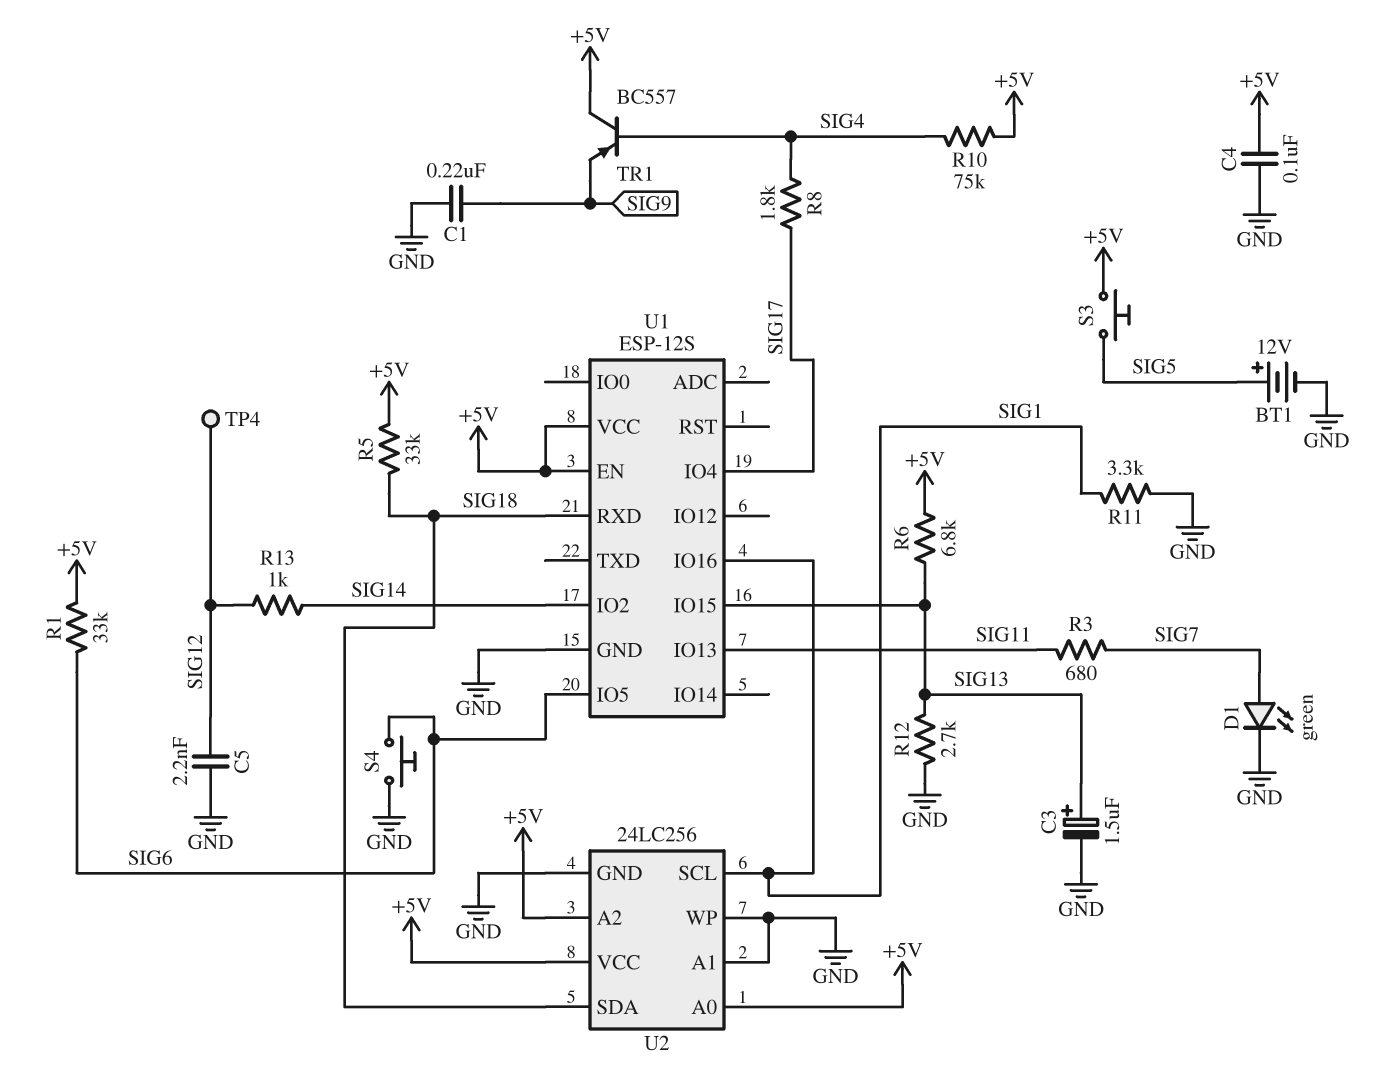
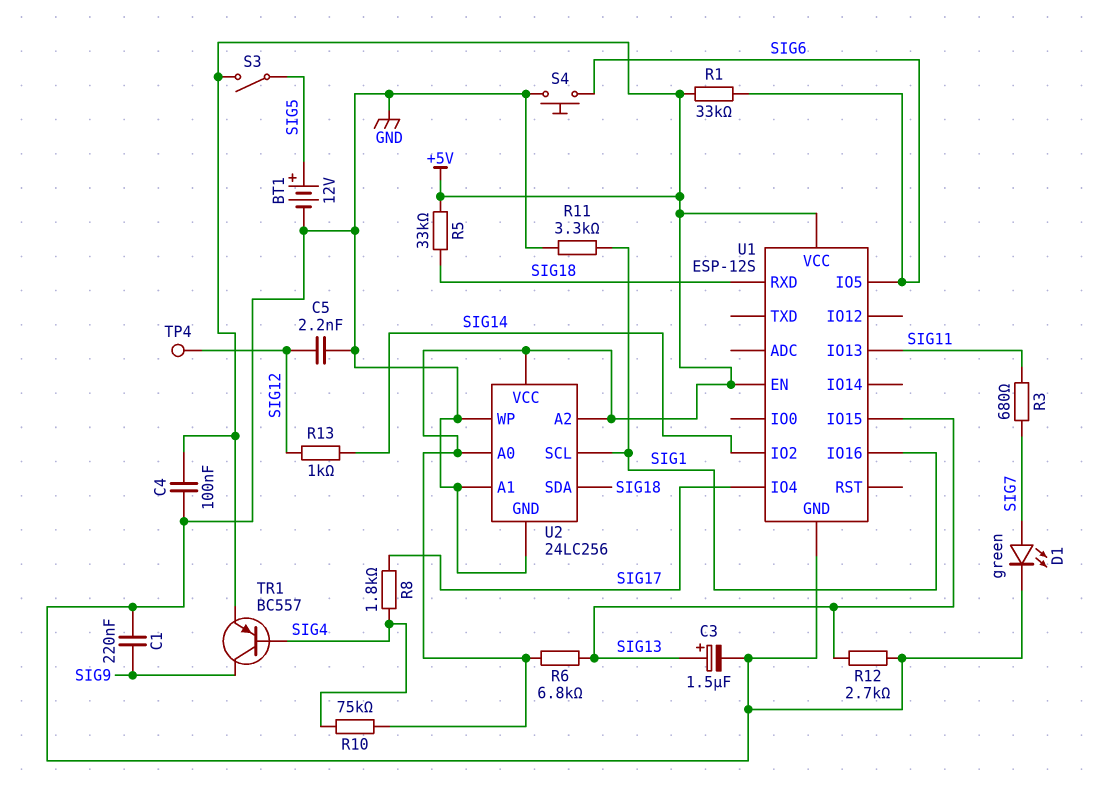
S3: button (+5V, SIG5) -> switch (+5V, SIG5)
TR1: PNP BC557 (B SIG4, C +5V, E SIG9) -> PNP BC557 (B SIG4, C SIG9, E +5V)

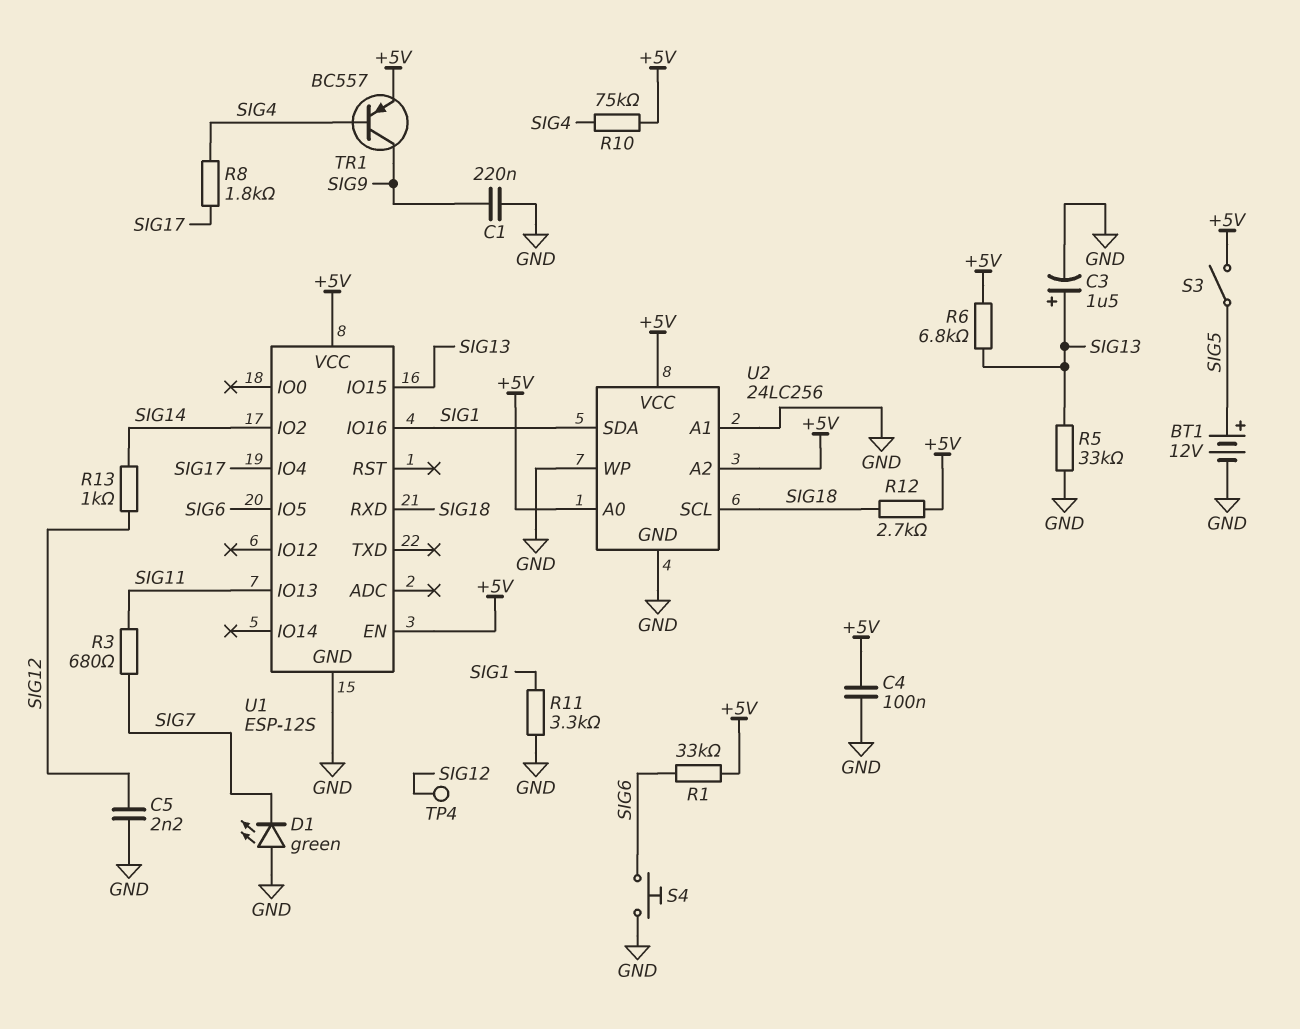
D1: LED green (A SIG7, K GND) -> LED green (A GND, K SIG7)
R5: 33k (+5V, SIG18) -> 33k (GND, SIG13)
R12: 2.7k (GND, SIG13) -> 2.7k (+5V, SIG18)
U2 pin SCL: SIG1 -> SIG18
U2 pin SDA: SIG18 -> SIG1

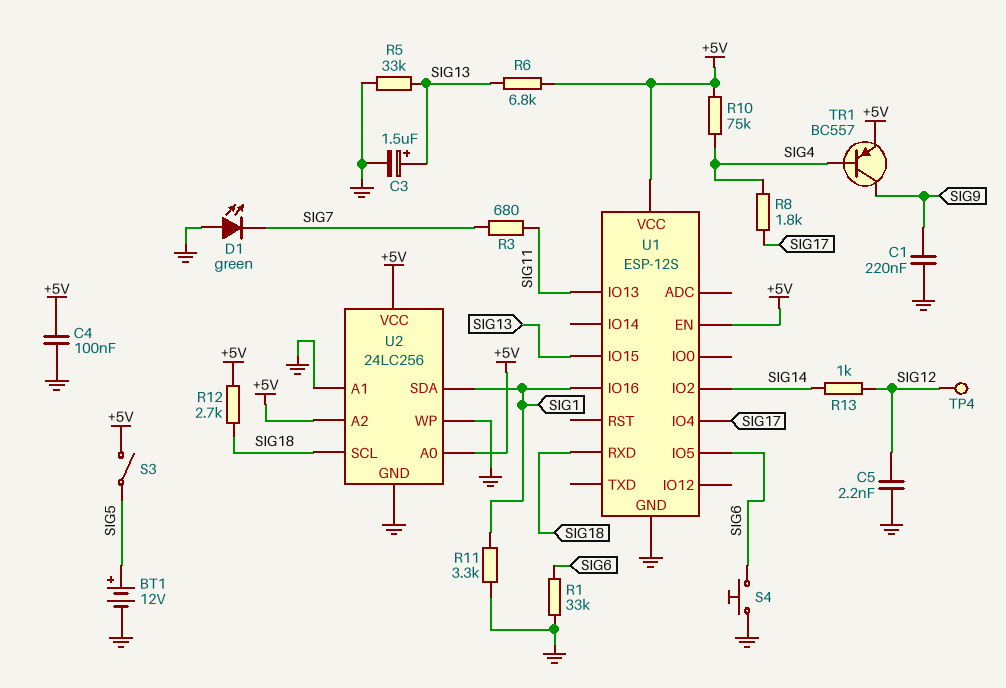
R1: 33k (+5V, SIG6) -> 33k (GND, SIG6)

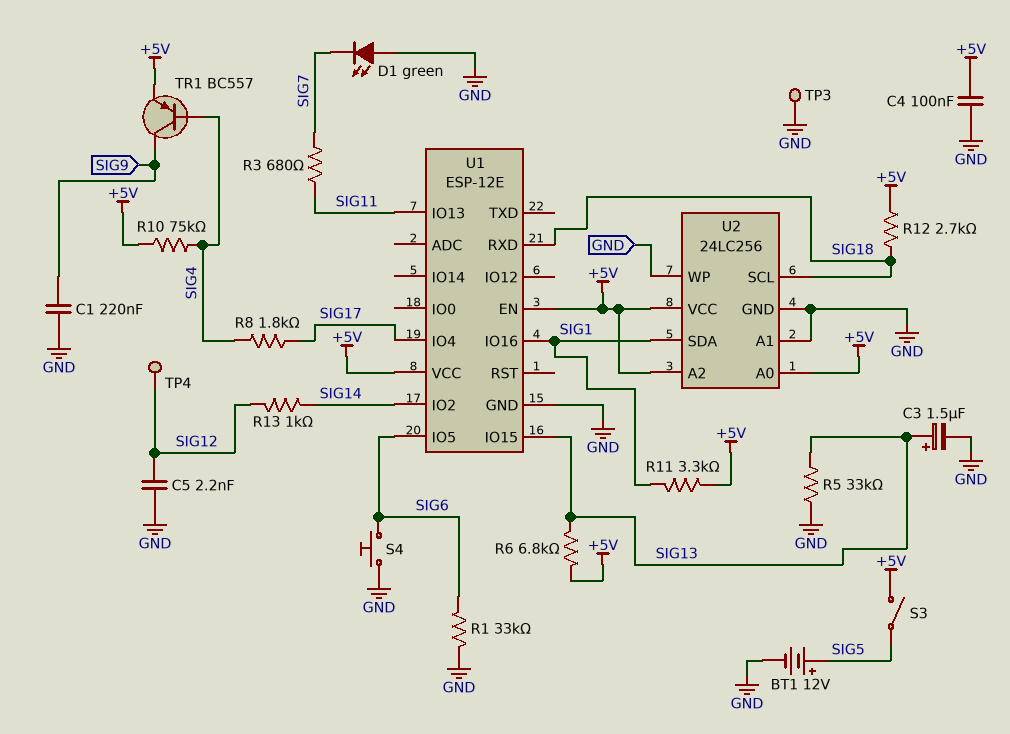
R11: 3.3k (GND, SIG1) -> 3.3k (+5V, SIG1)
TP3: none -> test point (GND)
U1: ESP-12S -> ESP-12E

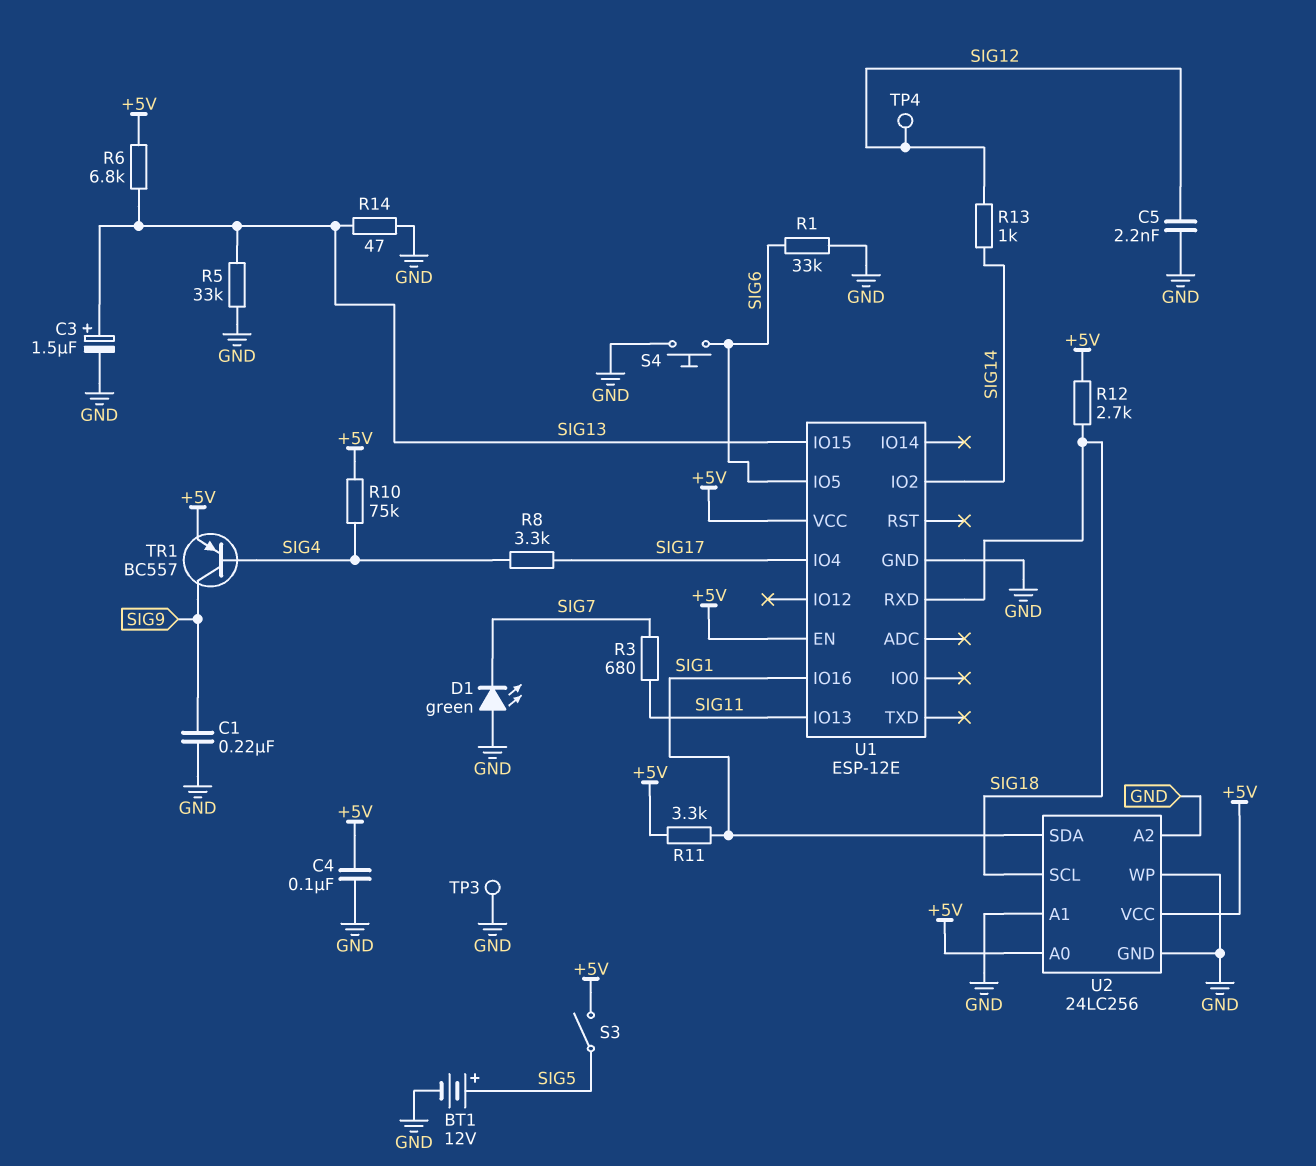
R8: 1.8k (SIG4, SIG17) -> 3.3k (SIG4, SIG17)
R14: none -> 47 (GND, SIG13)
U2 pin A2: +5V -> GND

